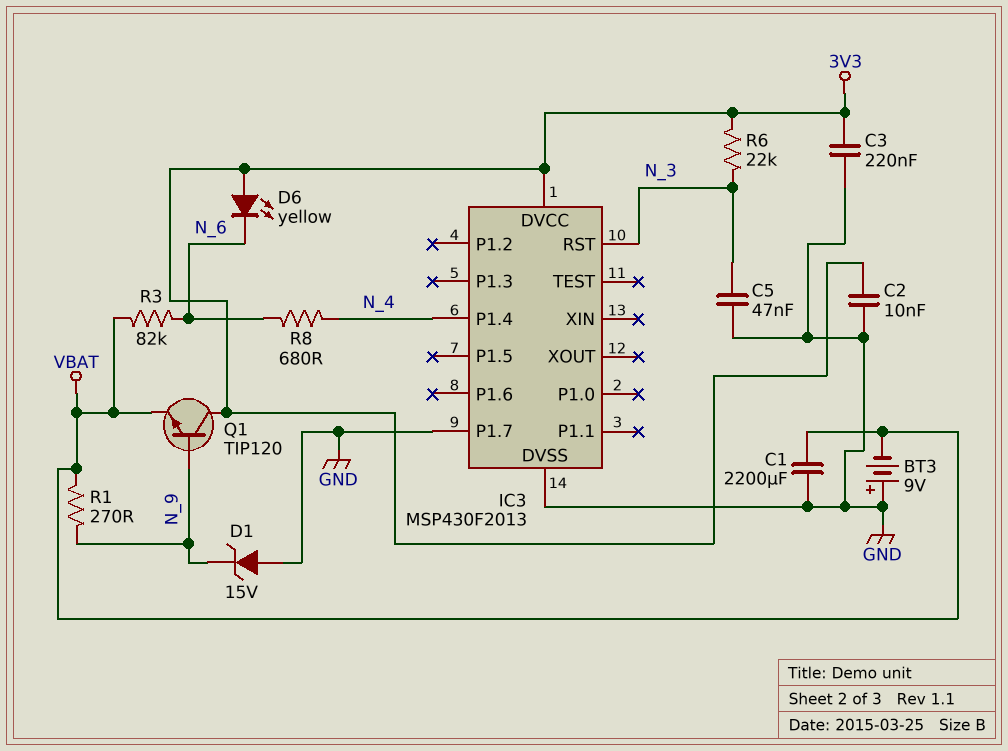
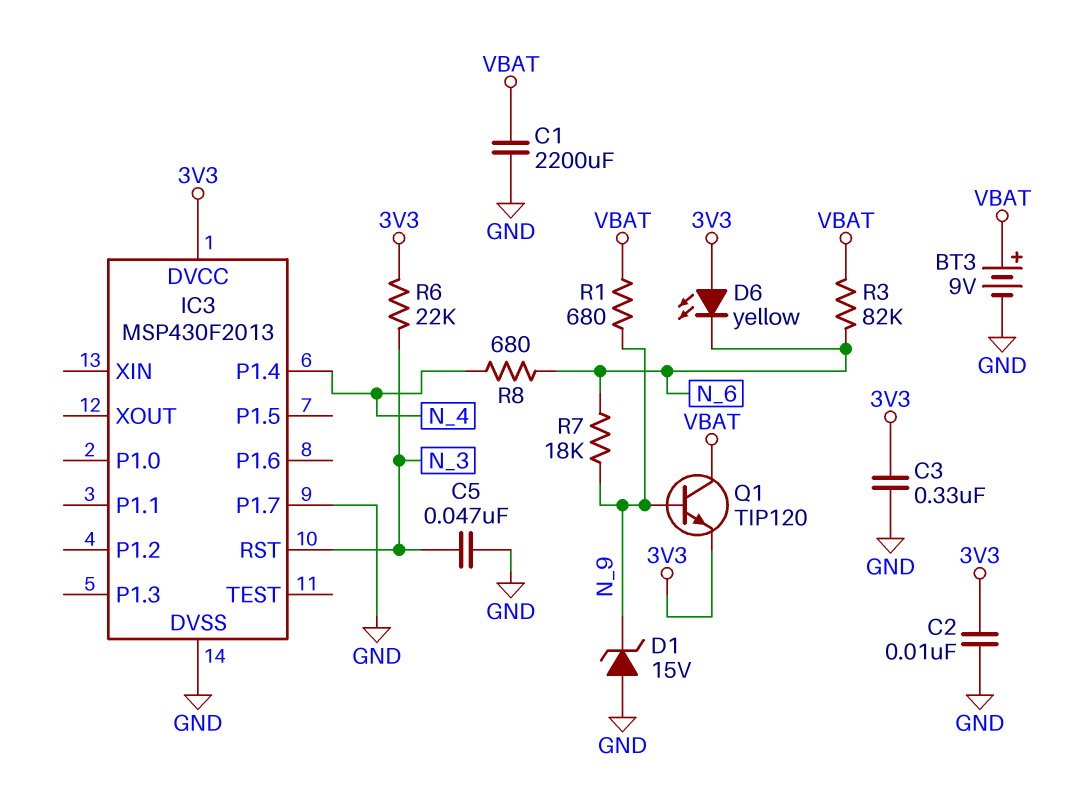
BT3: 9V (plus GND, minus VBAT) -> 9V (plus VBAT, minus GND)
C3: 220nF (3V3, GND) -> 330nF (3V3, GND)
Q1: NPN TIP120 (B N_9, C 3V3, E VBAT) -> NPN TIP120 (B N_9, C VBAT, E 3V3)
R1: 270 (N_9, VBAT) -> 680 (N_9, VBAT)
R7: none -> 18k (N_6, N_9)

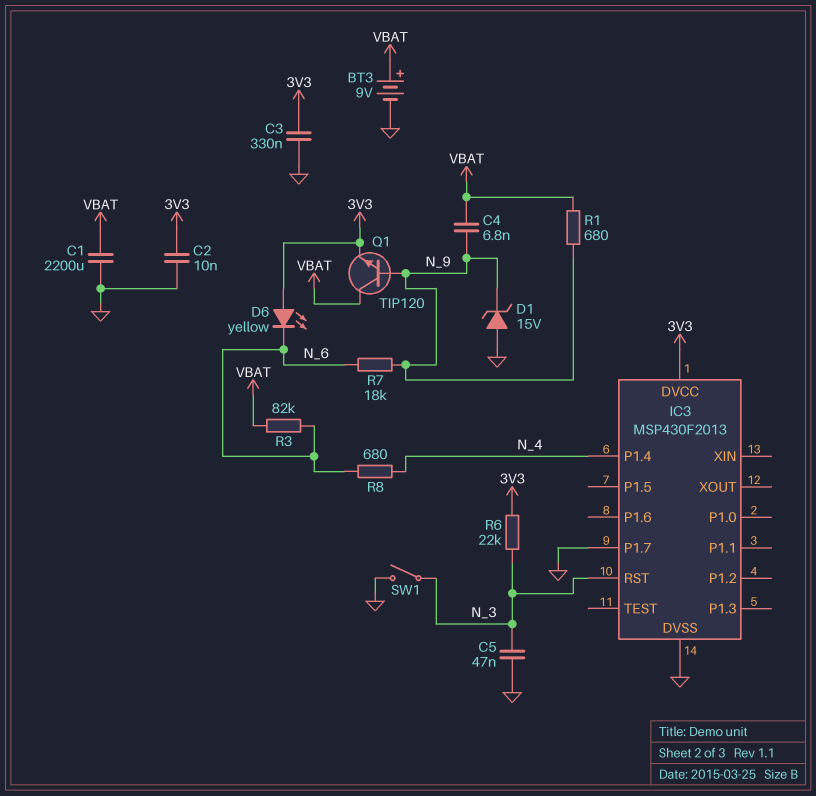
C4: none -> 6.8nF (N_9, VBAT)
SW1: none -> switch (GND, N_3)

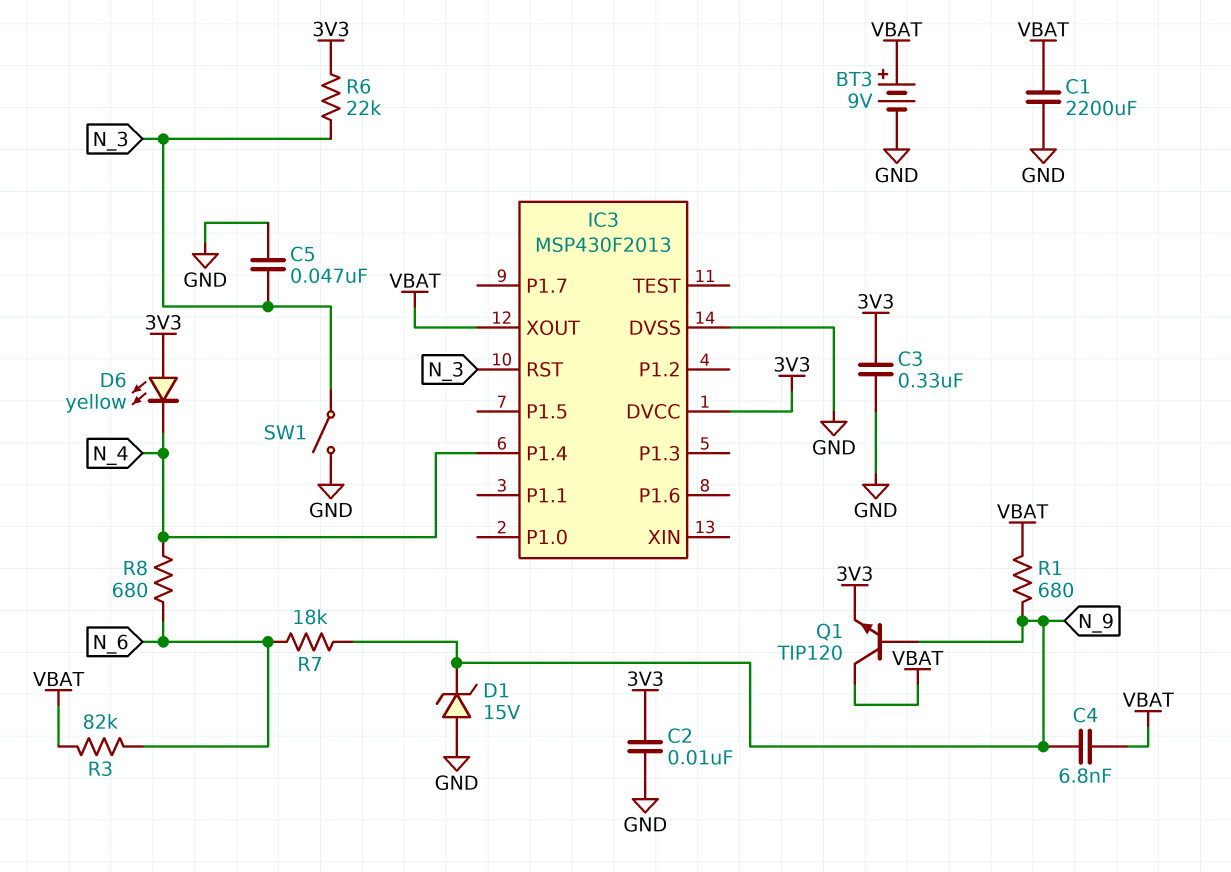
D6: LED yellow (A 3V3, K N_6) -> LED yellow (A 3V3, K N_4)
IC3 pin P1.7: GND -> none
IC3 pin XOUT: none -> VBAT

